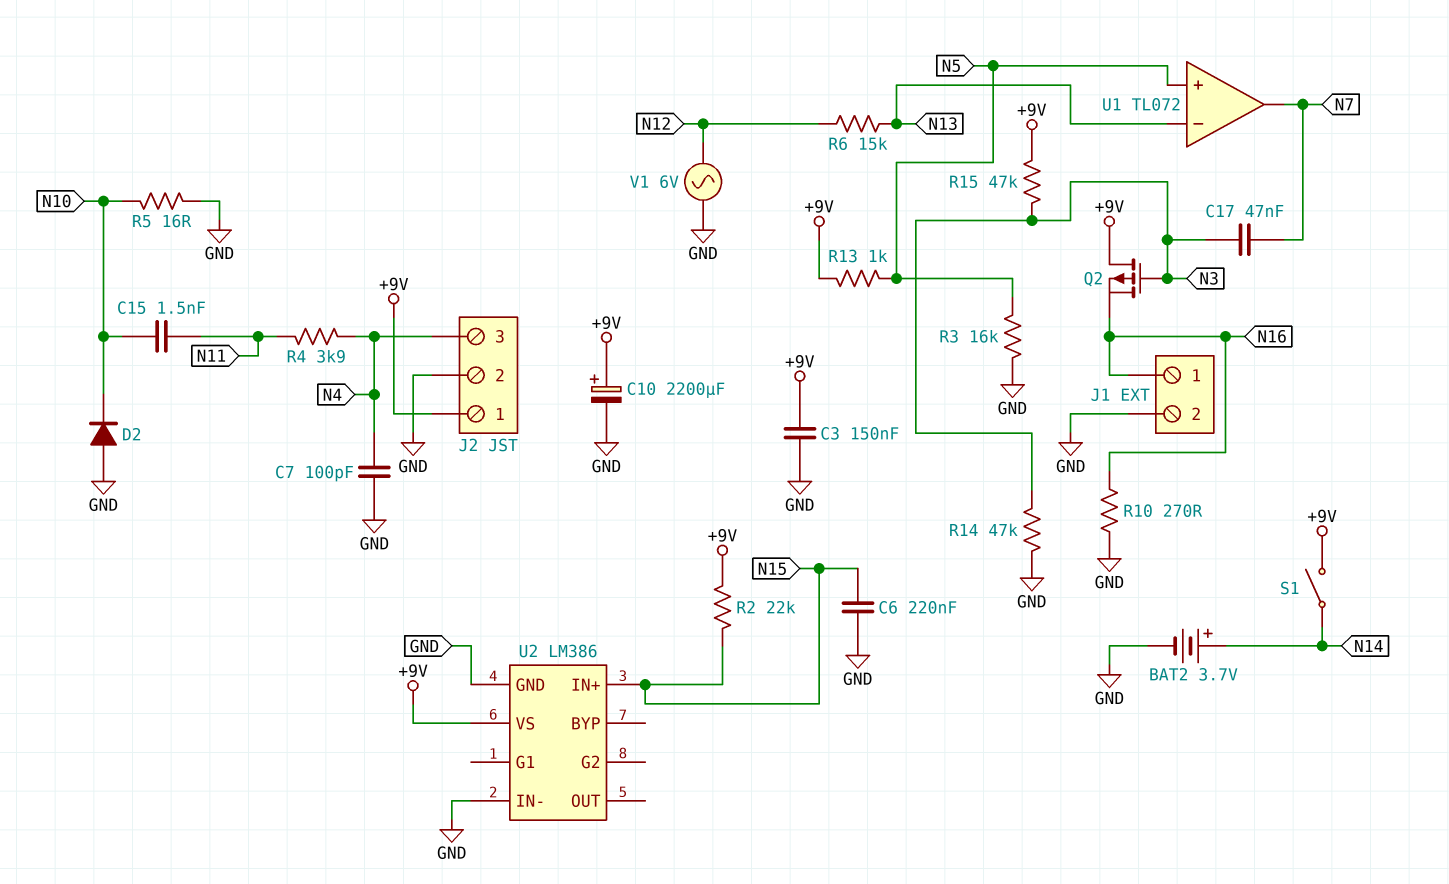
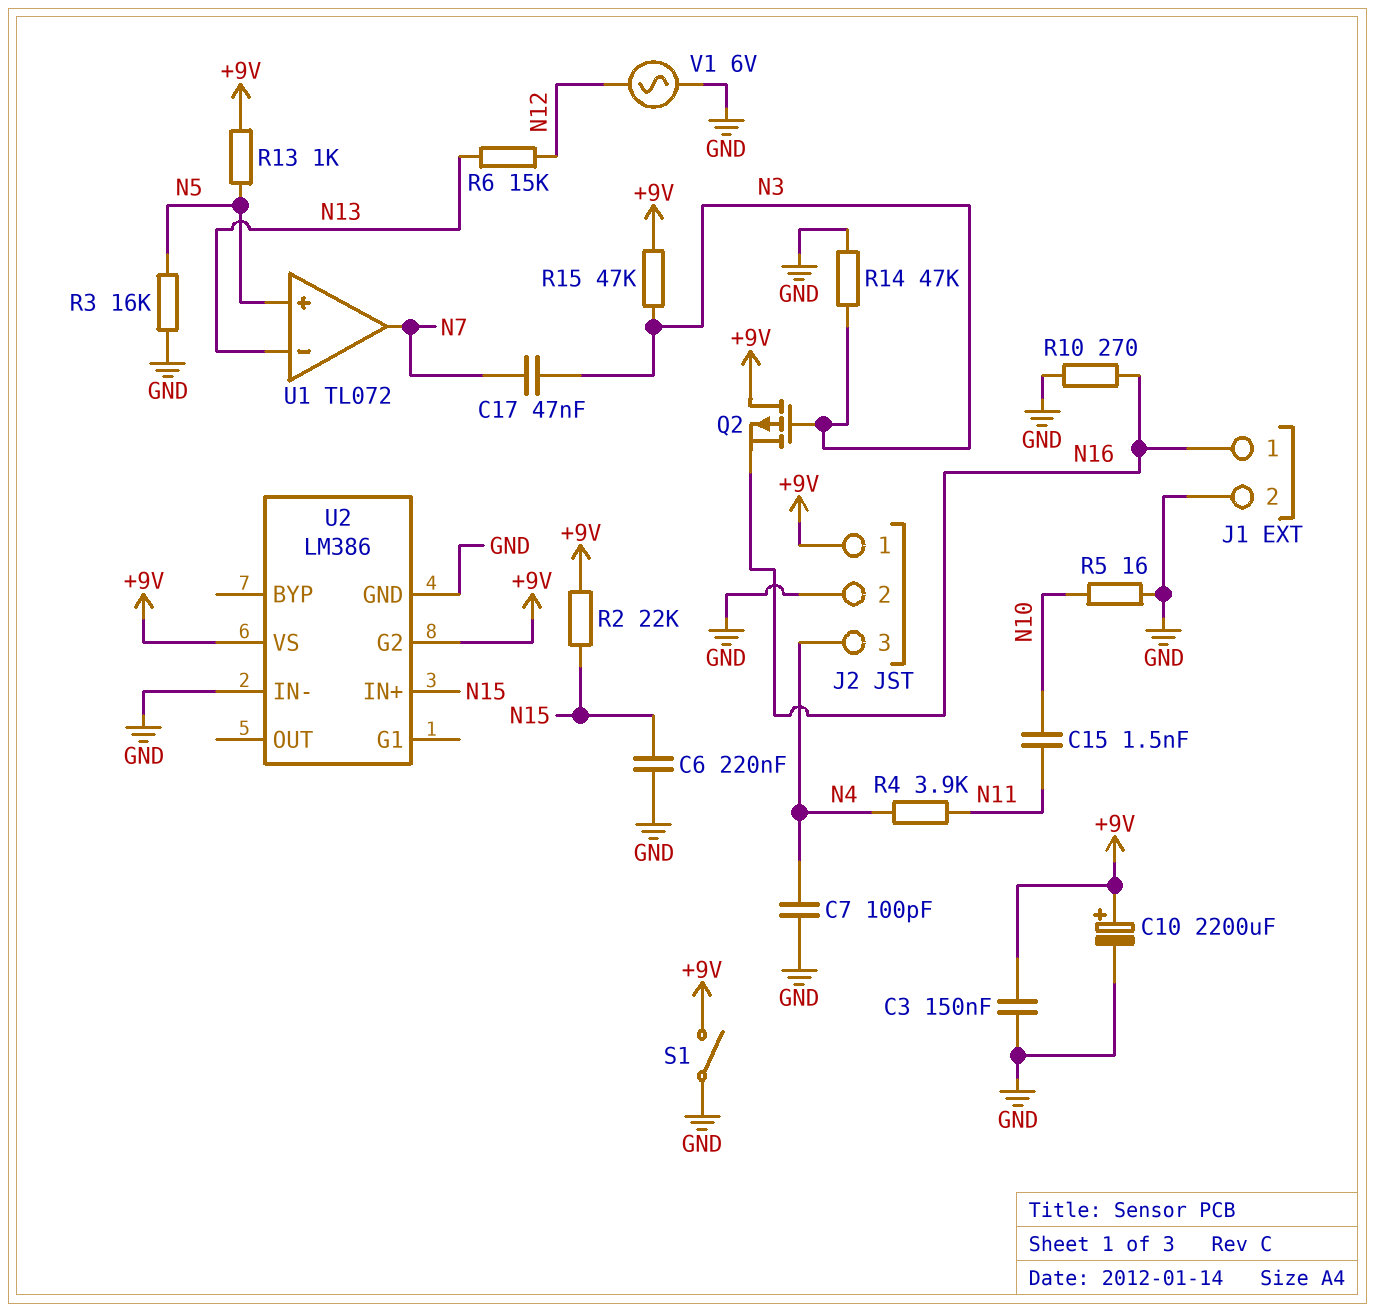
BAT2: 3.7V (plus N14, minus GND) -> none
D2: diode (A GND, K N10) -> none
S1: switch (+9V, N14) -> switch (+9V, GND)
U2 pin G2: none -> +9V

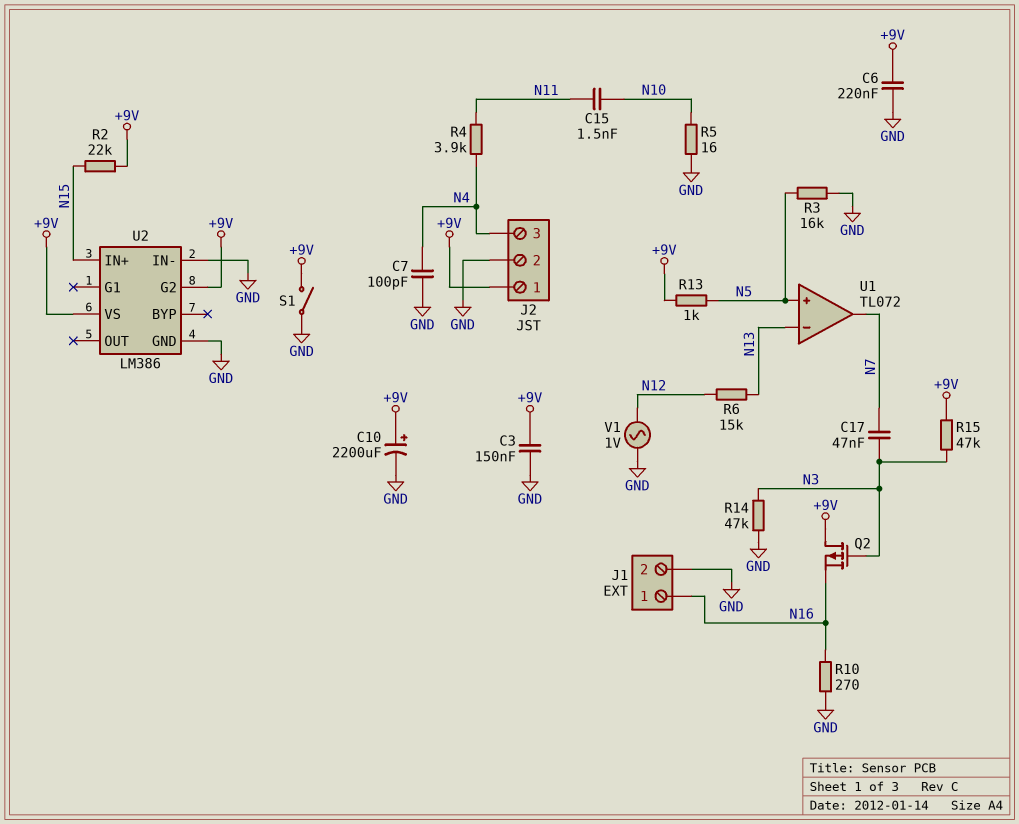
C6: 220nF (GND, N15) -> 220nF (+9V, GND)
V1: AC 6V (GND, N12) -> AC 1V (GND, N12)

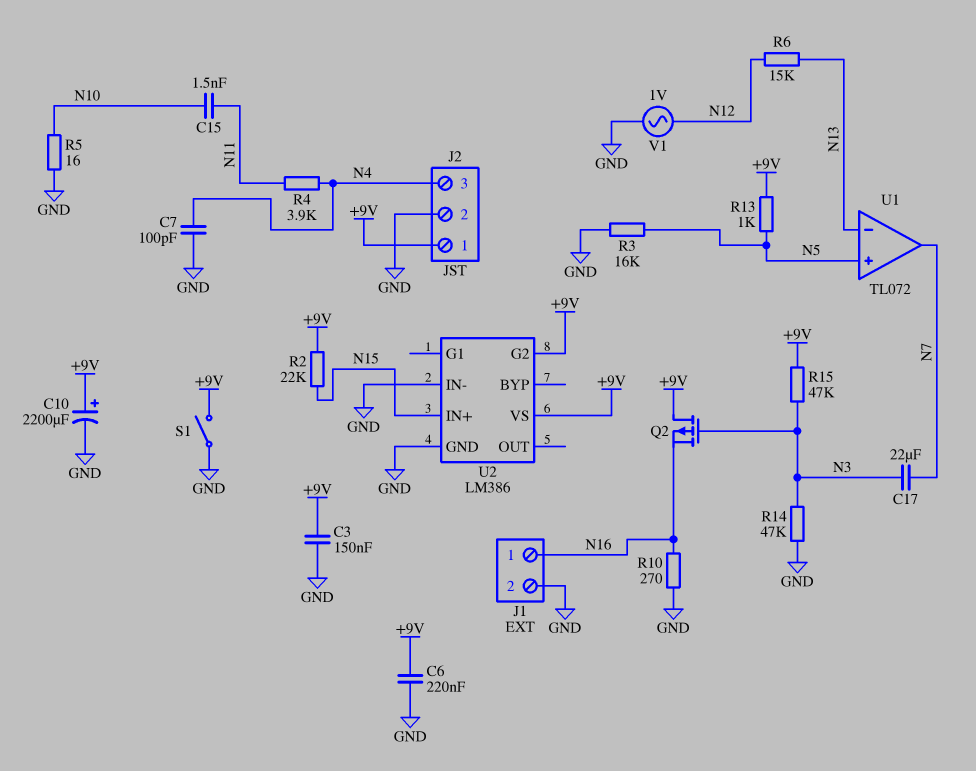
C17: 47nF (N3, N7) -> 22uF (N3, N7)

